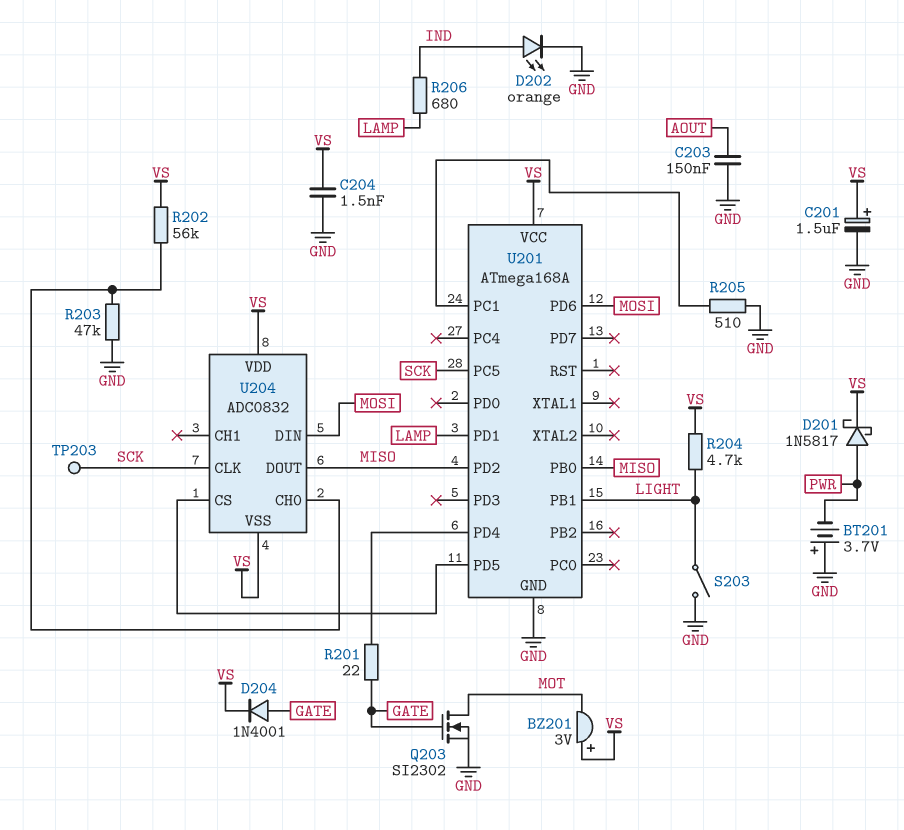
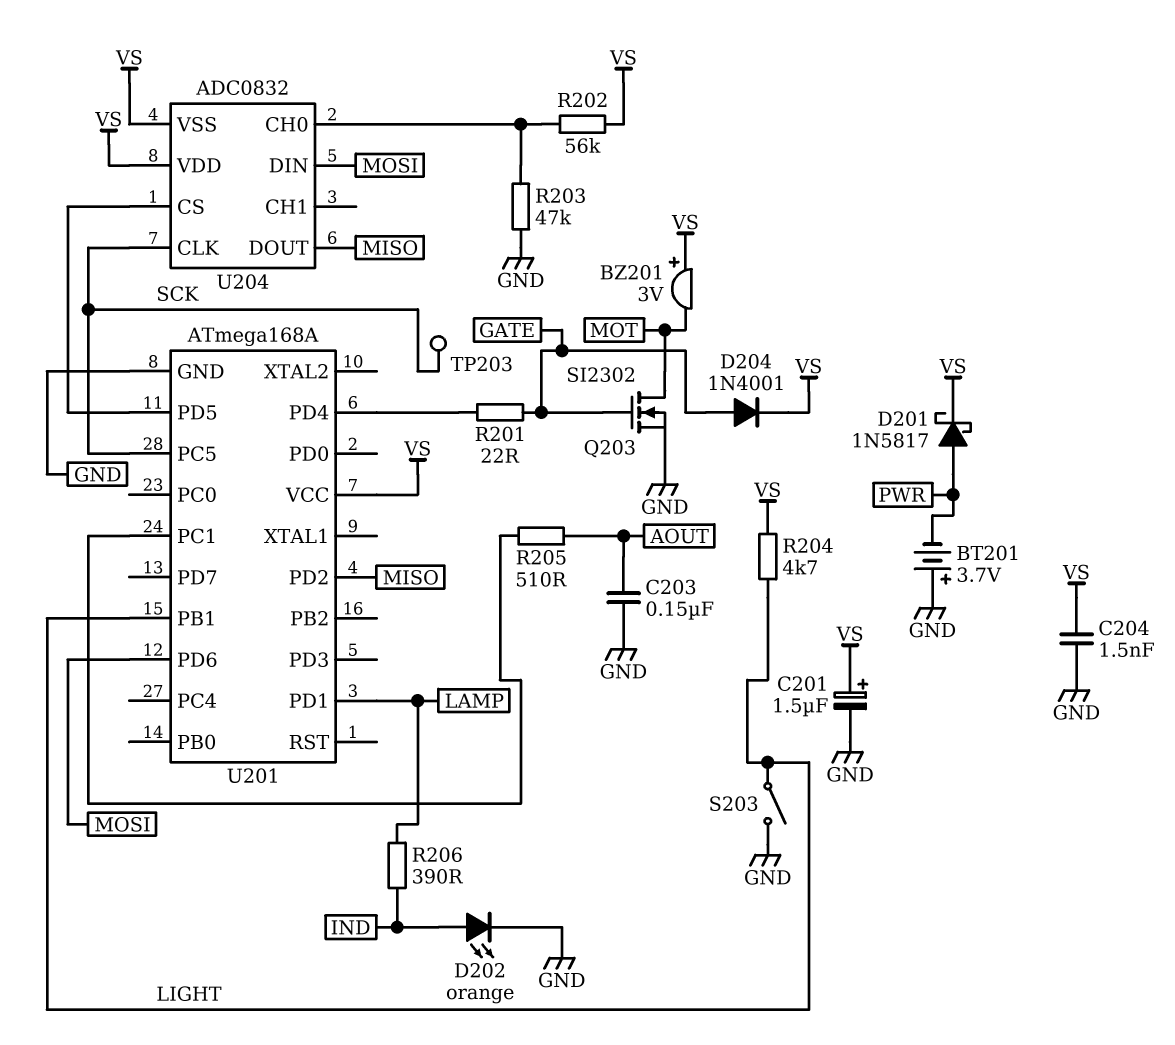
R205: 510 (GND, U201/PC1) -> 510 (AOUT, U201/PC1)
R206: 680 (IND, LAMP) -> 390 (IND, LAMP)
U201 pin PB0: MISO -> none

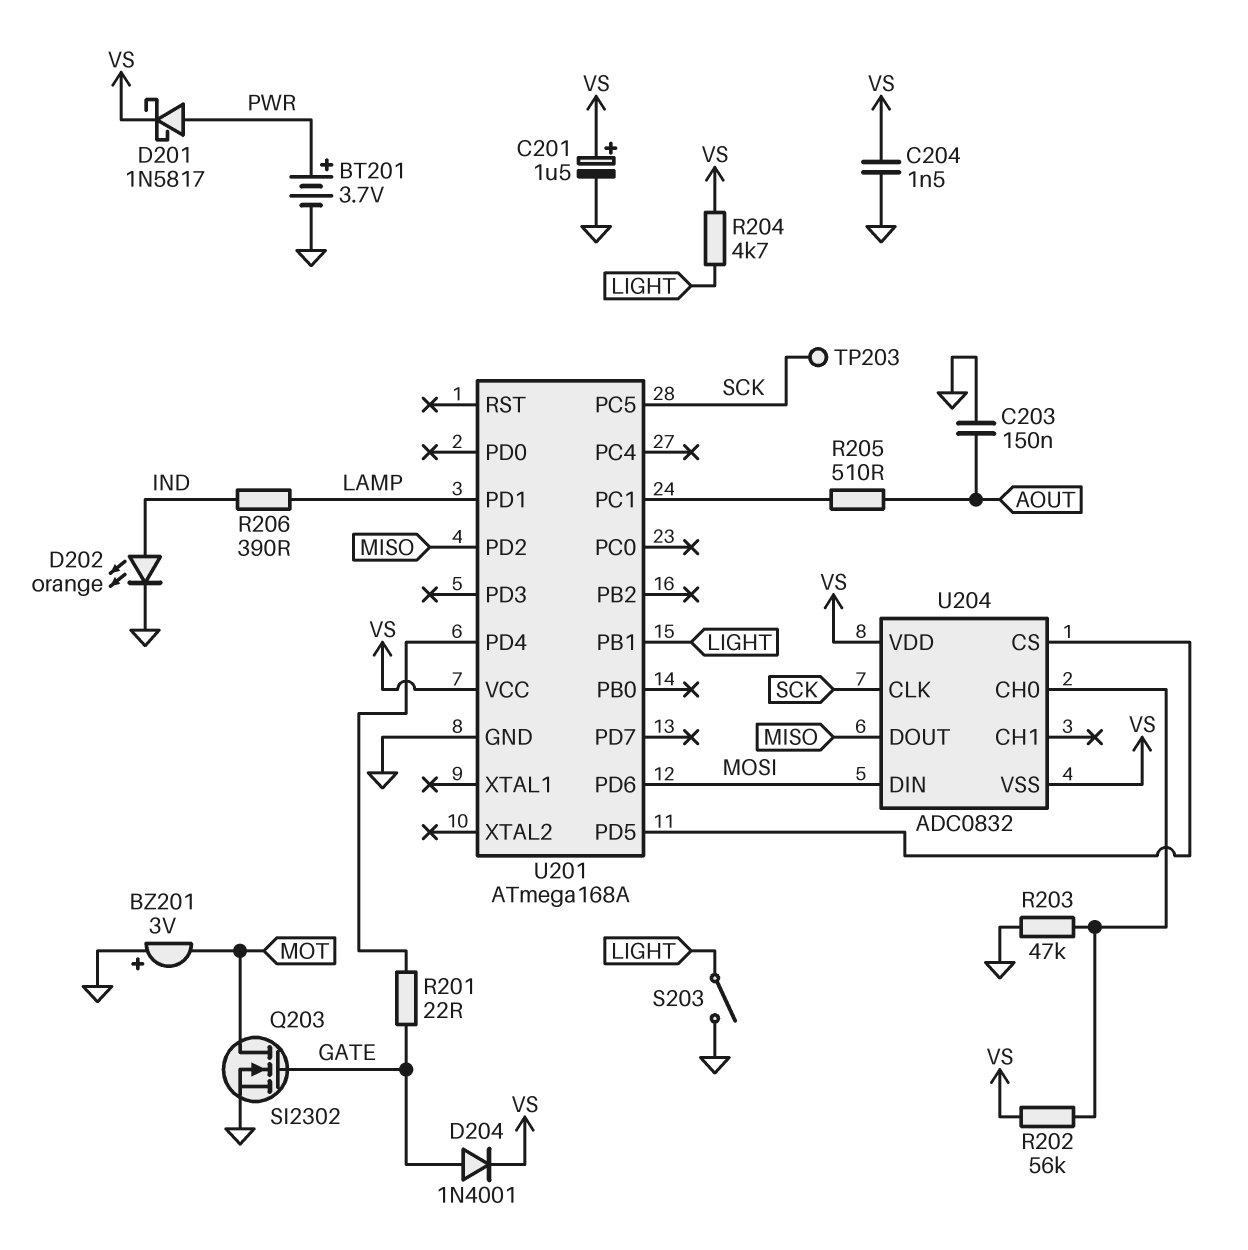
BT201: 3.7V (plus GND, minus PWR) -> 3.7V (plus PWR, minus GND)
BZ201: buzzer 3V (plus VS, minus MOT) -> buzzer 3V (plus GND, minus MOT)

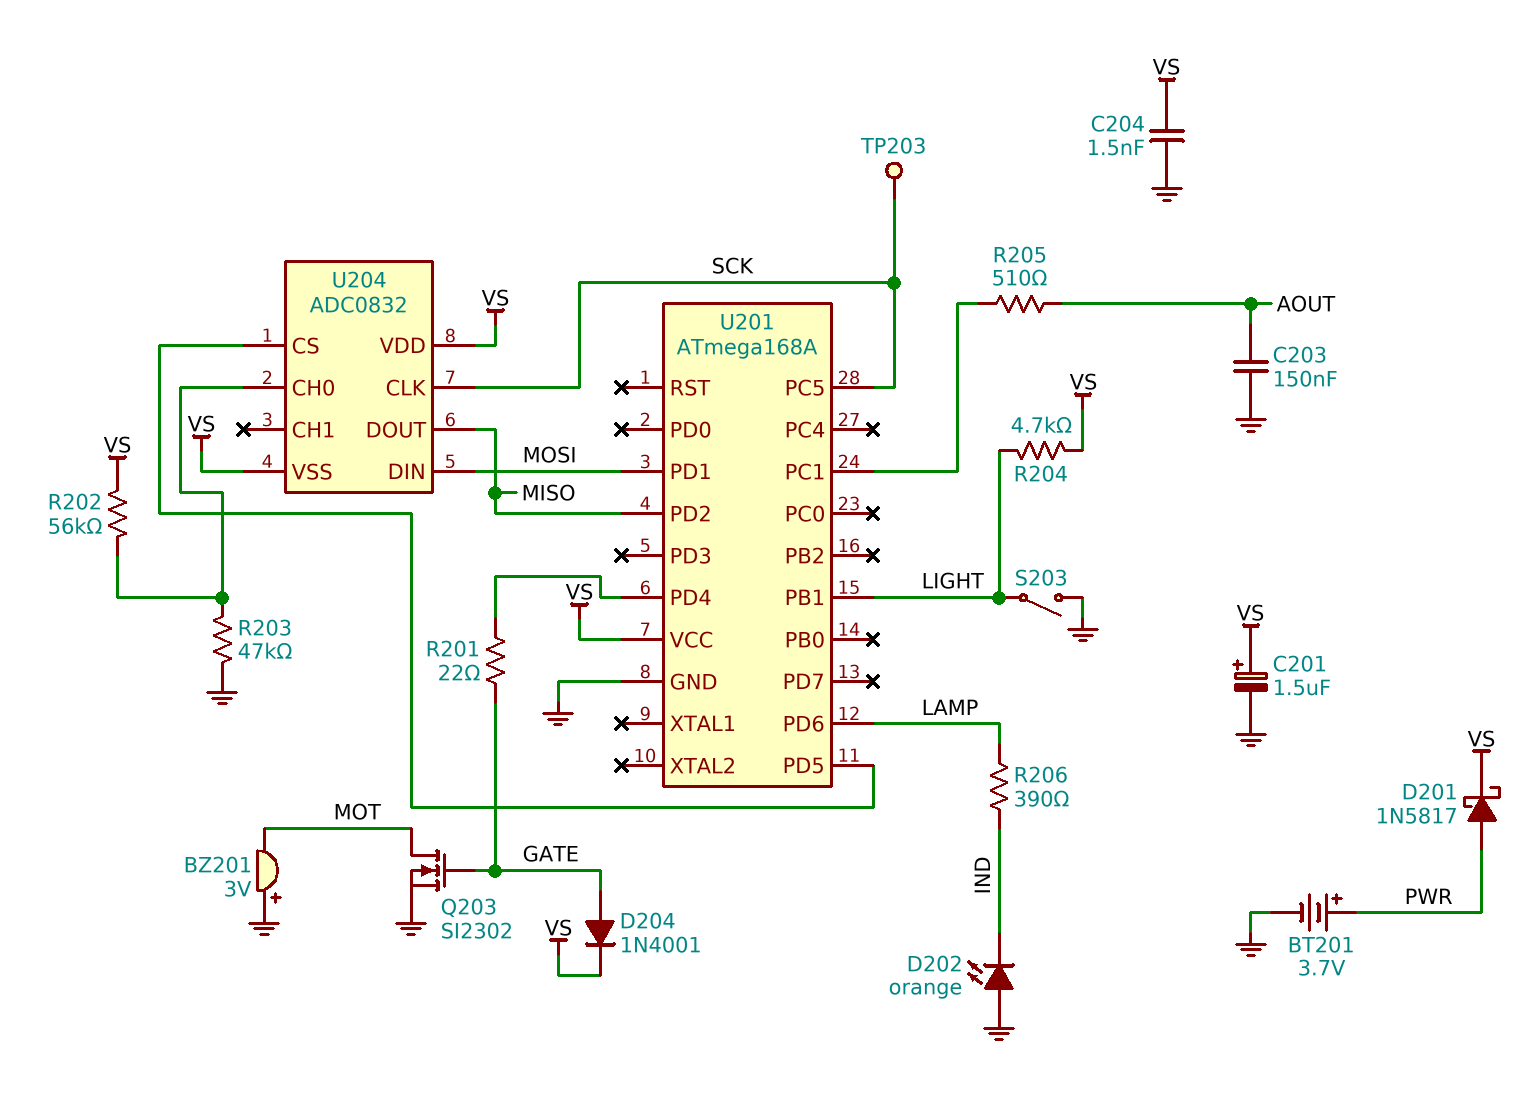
D202: LED orange (A IND, K GND) -> LED orange (A GND, K IND)
U201 pin PD1: LAMP -> MOSI
U201 pin PD6: MOSI -> LAMP

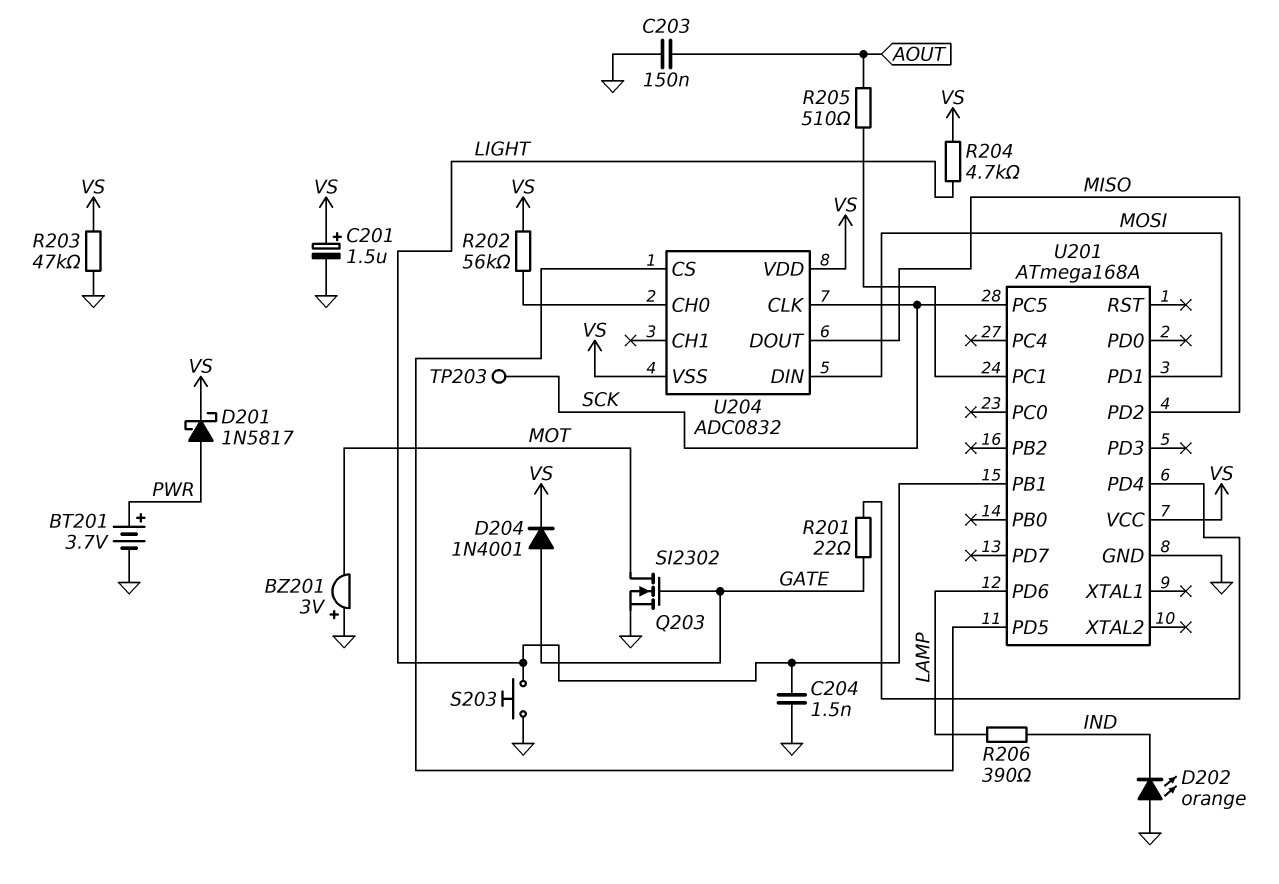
C204: 1.5nF (GND, VS) -> 1.5nF (GND, LIGHT)
R203: 47k (GND, U204/CH0) -> 47k (GND, VS)
S203: switch (GND, LIGHT) -> button (GND, LIGHT)

